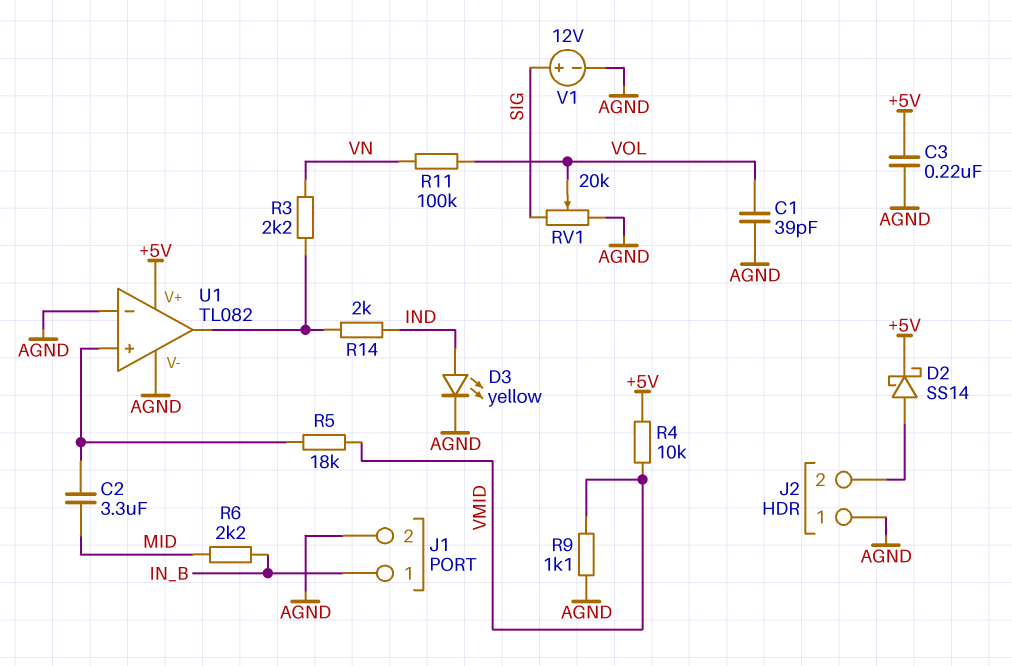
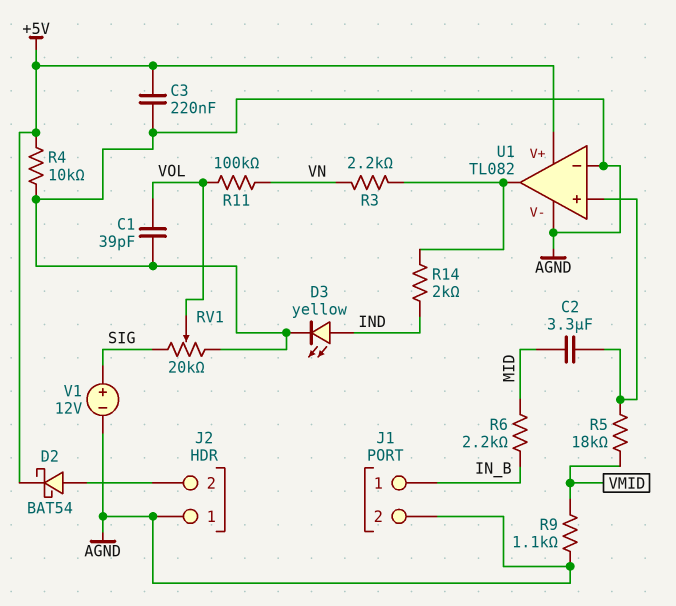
D2: schottky SS14 (A J2/2, K +5V) -> schottky BAT54 (A J2/2, K +5V)
R4: 10k (+5V, VMID) -> 10k (+5V, AGND)

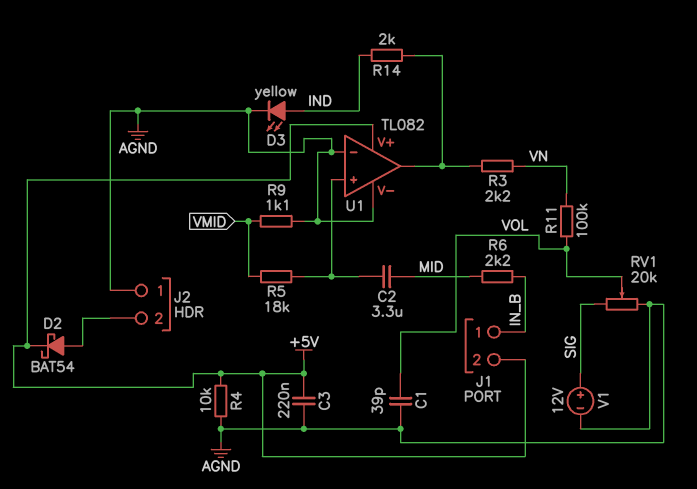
J1 pin 2: AGND -> +5V

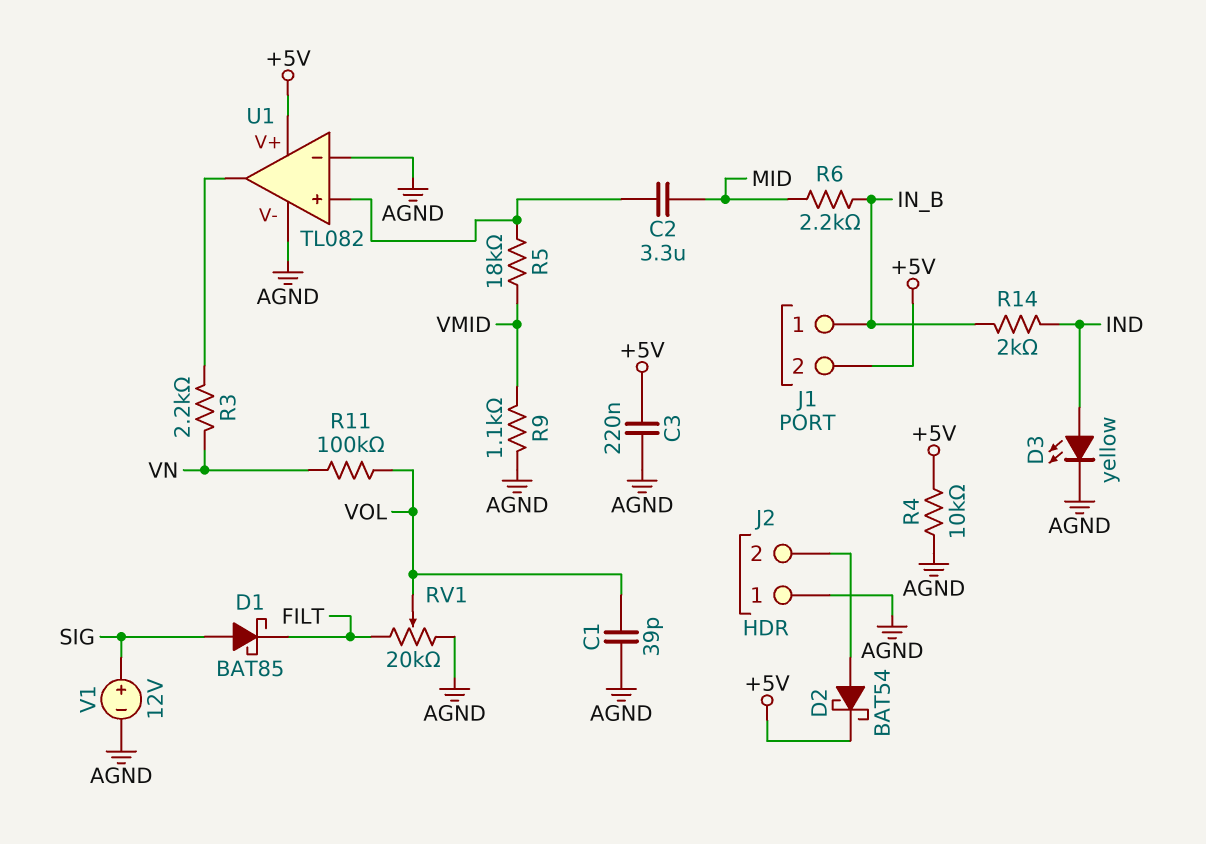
D1: none -> schottky BAT85 (A SIG, K FILT)
R14: 2k (IND, U1/out) -> 2k (IND, IN_B)
RV1: 20k (AGND, SIG, wiper VOL) -> 20k (AGND, FILT, wiper VOL)

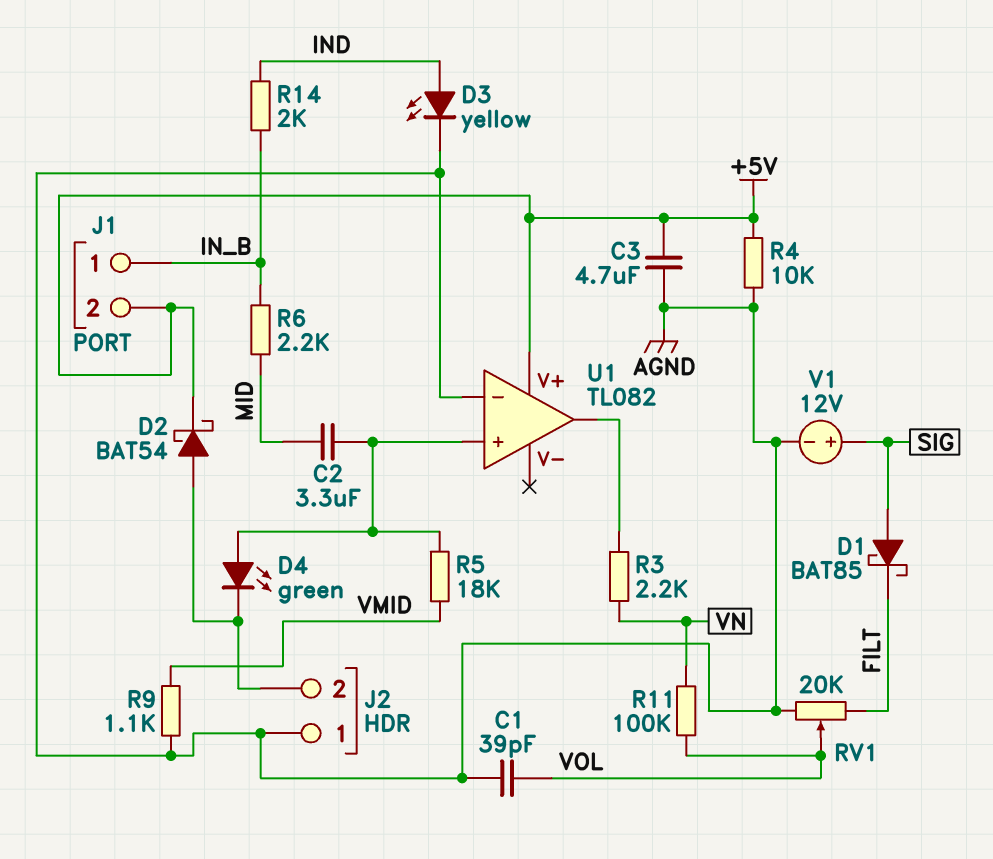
C3: 220nF (+5V, AGND) -> 4.7uF (+5V, AGND)
D4: none -> LED green (A U1/in+, K J2/2)
U1 pin V-: AGND -> none

